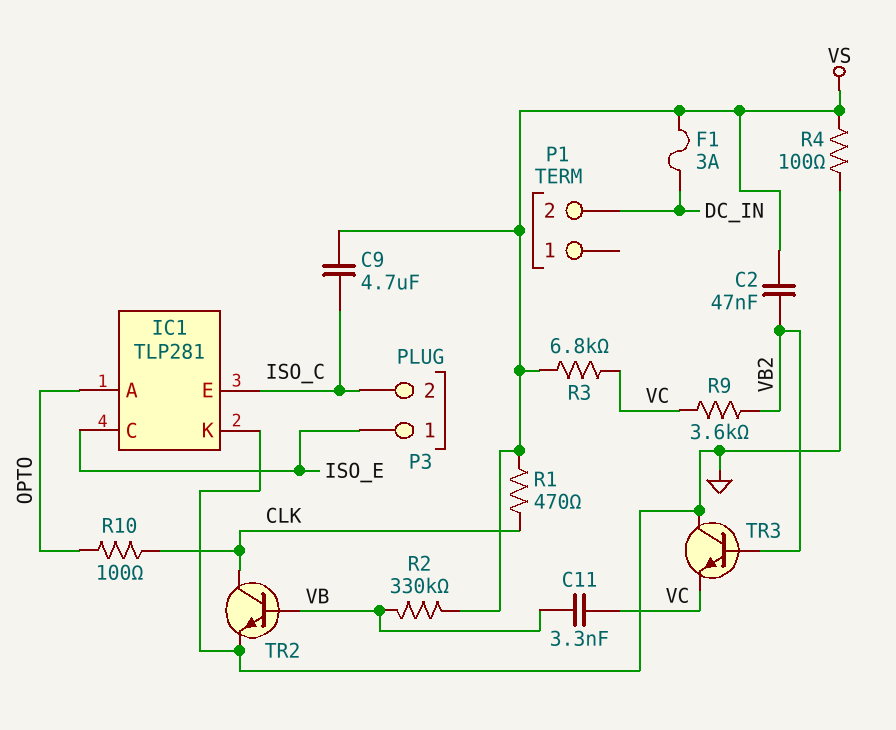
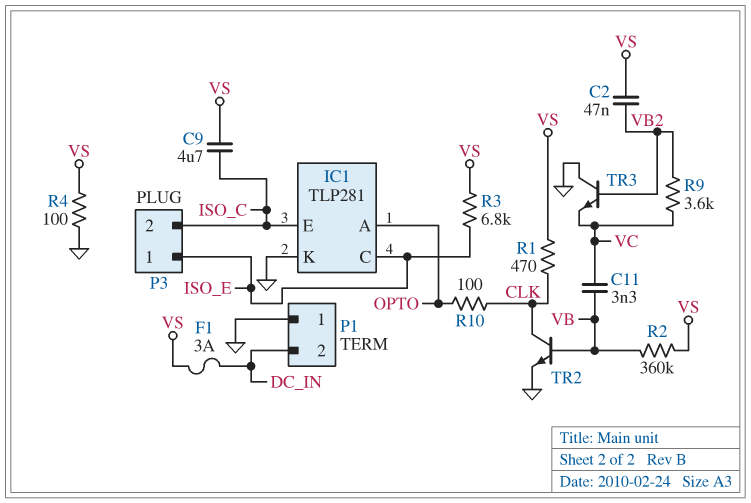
P1 pin 1: none -> GND
R2: 330k (VB, VS) -> 360k (VB, VS)
R3: 6.8k (VC, VS) -> 6.8k (ISO_E, VS)

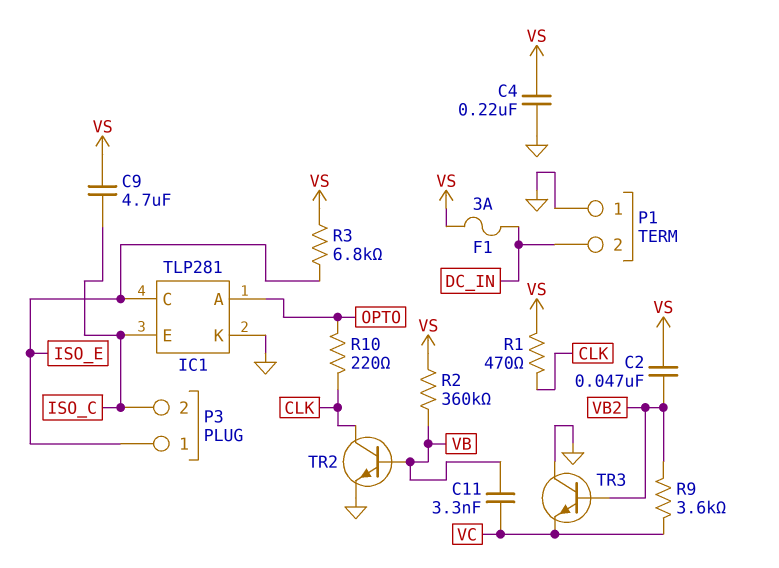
C4: none -> 220nF (GND, VS)
R4: 100 (GND, VS) -> none
R10: 100 (CLK, OPTO) -> 220 (CLK, OPTO)

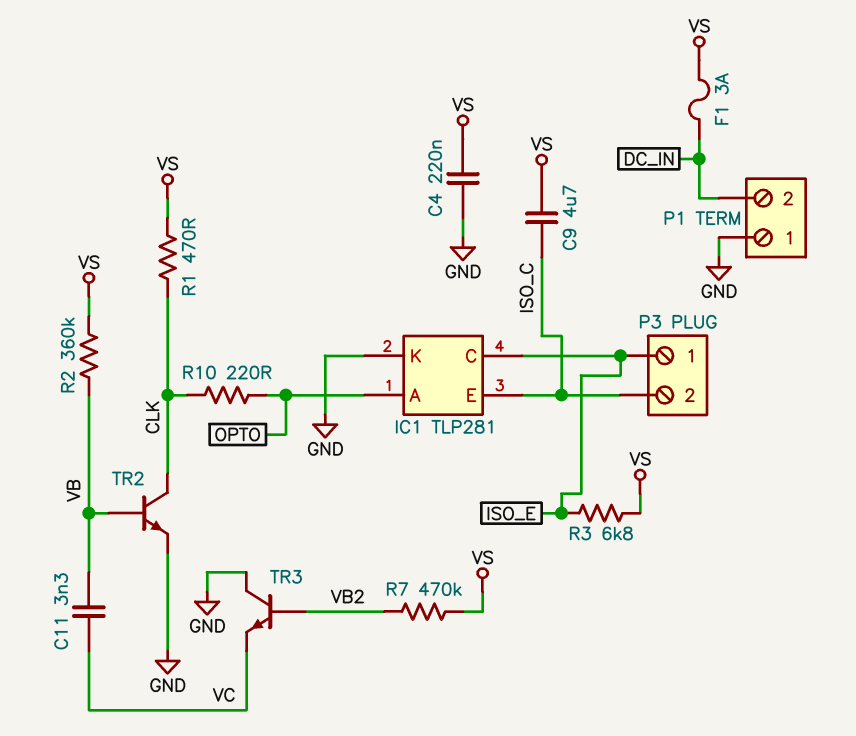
C2: 47nF (VB2, VS) -> none
R7: none -> 470k (VB2, VS)
R9: 3.6k (VB2, VC) -> none

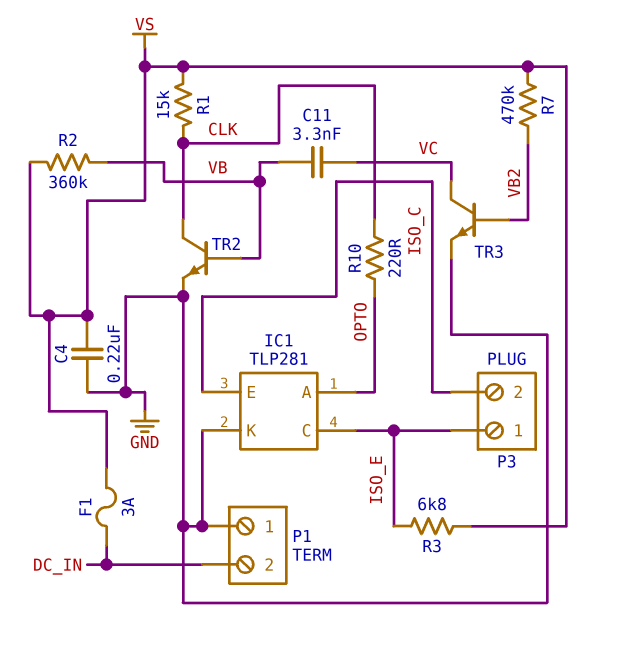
C9: 4.7uF (ISO_C, VS) -> none
R1: 470 (CLK, VS) -> 15k (CLK, VS)
TR3: NPN (B VB2, C GND, E VC) -> NPN (B VB2, C VC, E GND)

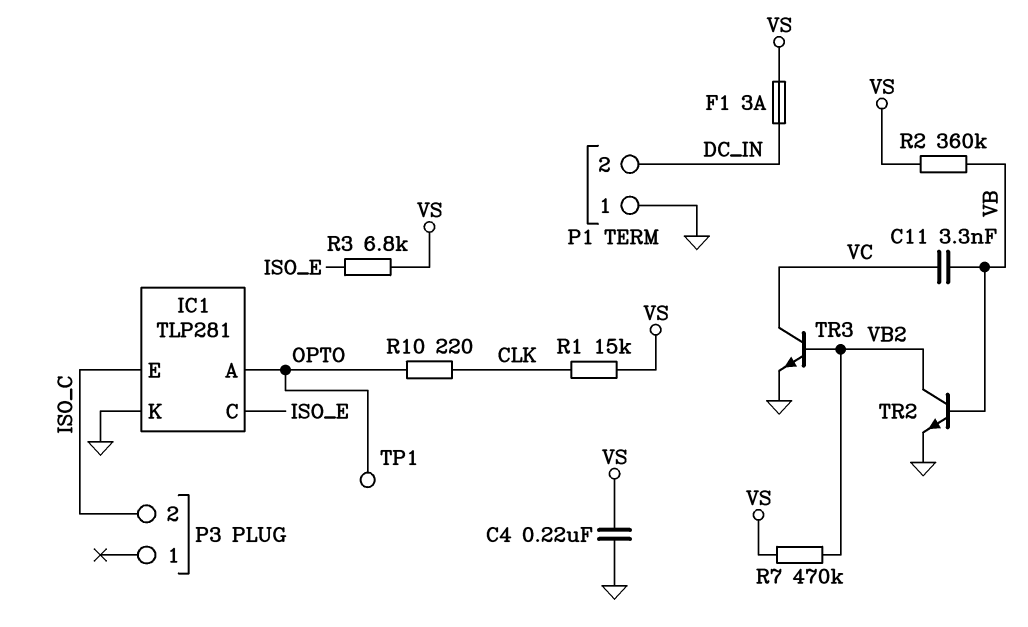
P3 pin 1: ISO_E -> none
TP1: none -> test point (OPTO)
TR2: NPN (B VB, C CLK, E GND) -> NPN (B VB, C VB2, E GND)

